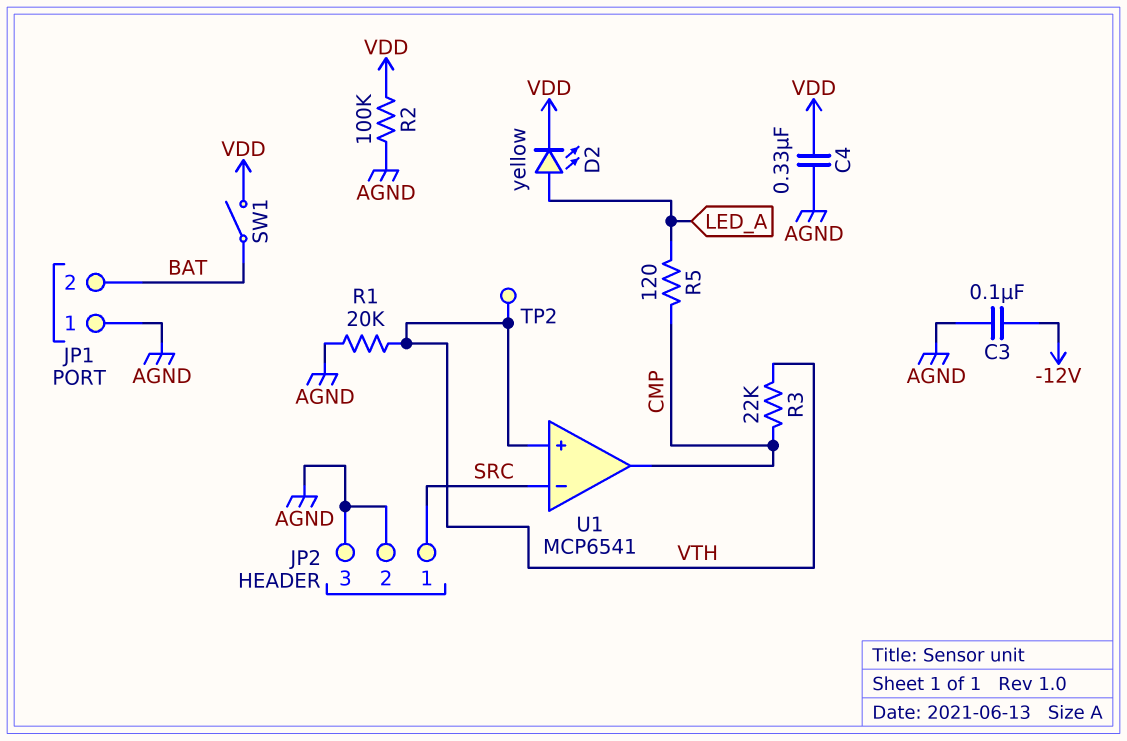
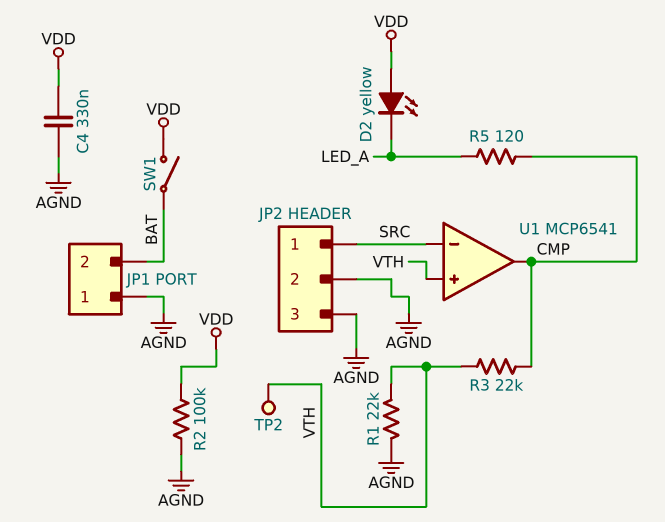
C3: 100nF (-12V, AGND) -> none
D2: LED yellow (A LED_A, K VDD) -> LED yellow (A VDD, K LED_A)
R1: 20k (AGND, VTH) -> 22k (AGND, VTH)

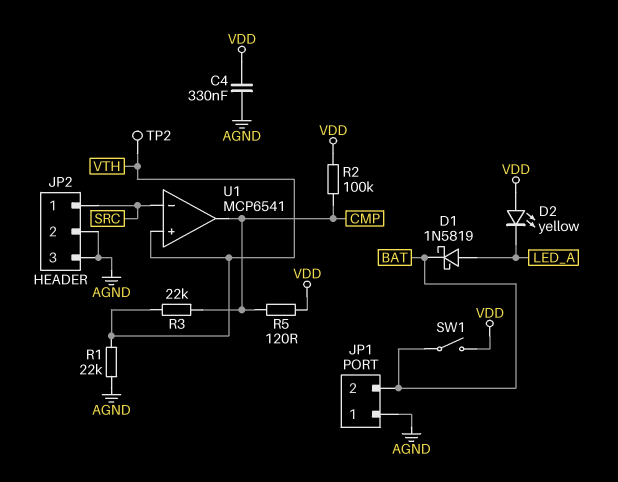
D1: none -> schottky 1N5819 (A LED_A, K BAT)
R2: 100k (AGND, VDD) -> 100k (CMP, VDD)
R5: 120 (CMP, LED_A) -> 120 (CMP, VDD)

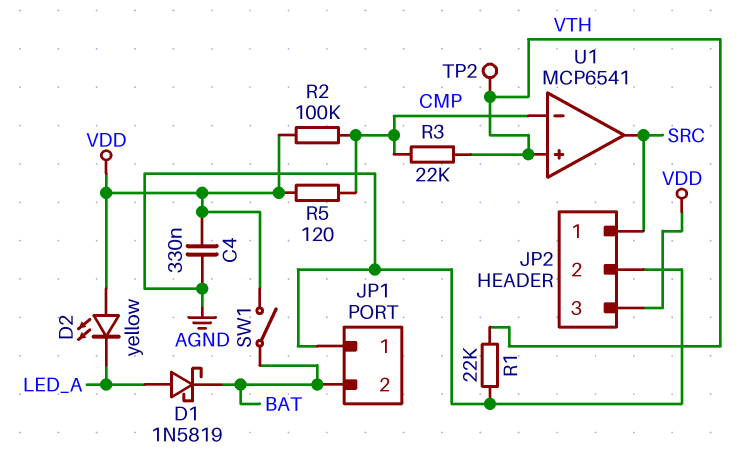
JP2 pin 3: AGND -> VDD
U1 pin in-: SRC -> CMP
U1 pin out: CMP -> SRC

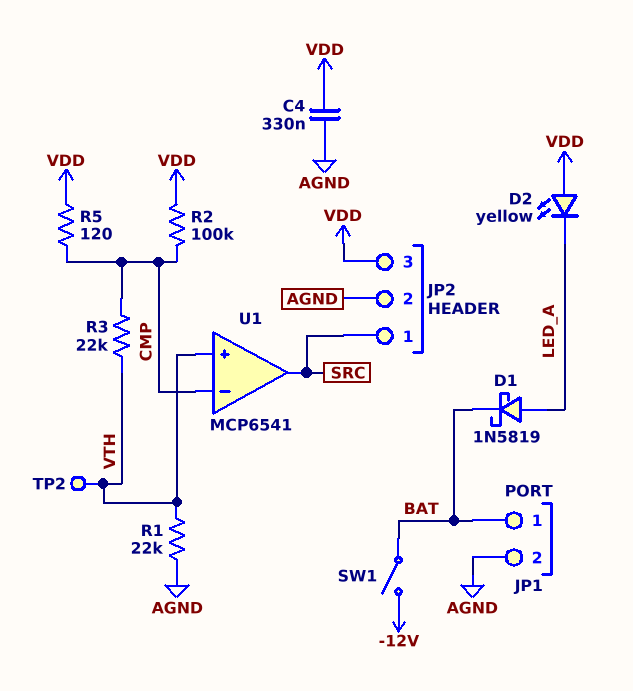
JP1 pin 1: AGND -> BAT
JP1 pin 2: BAT -> AGND
SW1: switch (BAT, VDD) -> switch (-12V, BAT)

